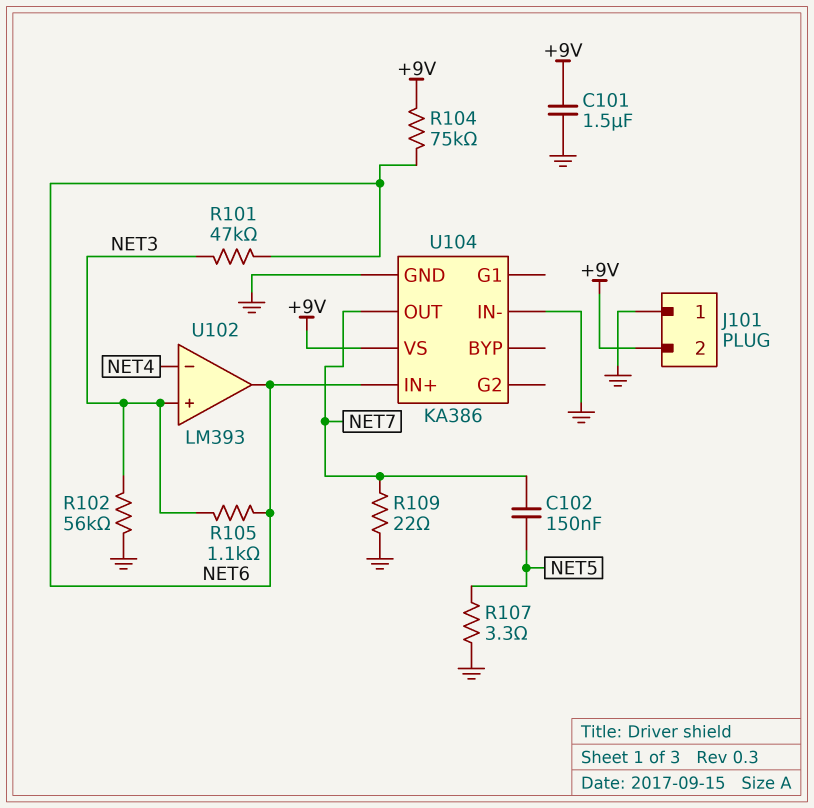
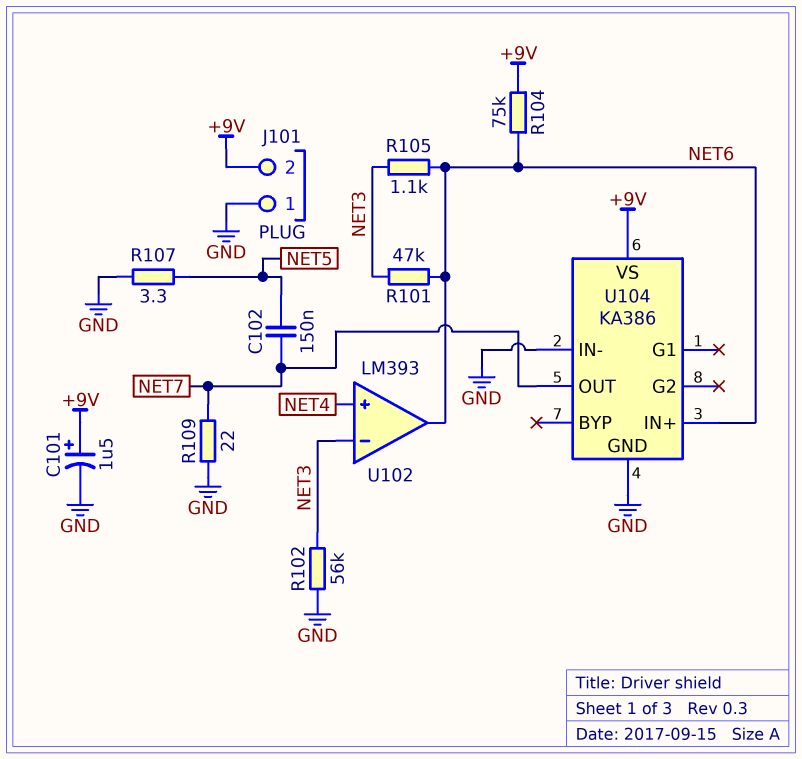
C101: 1.5uF (+9V, GND) -> 1.5uF (plus +9V, minus GND)
U102 pin in+: NET3 -> NET4
U102 pin in-: NET4 -> NET3

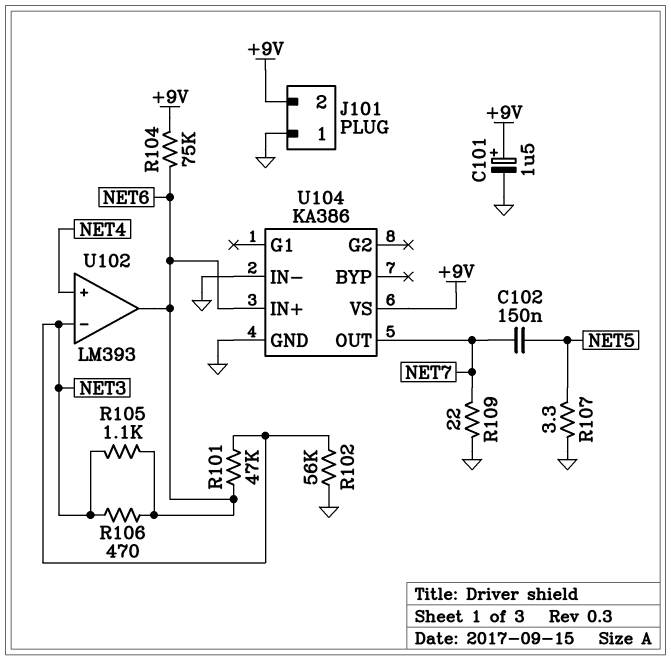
R106: none -> 470 (NET3, NET6)

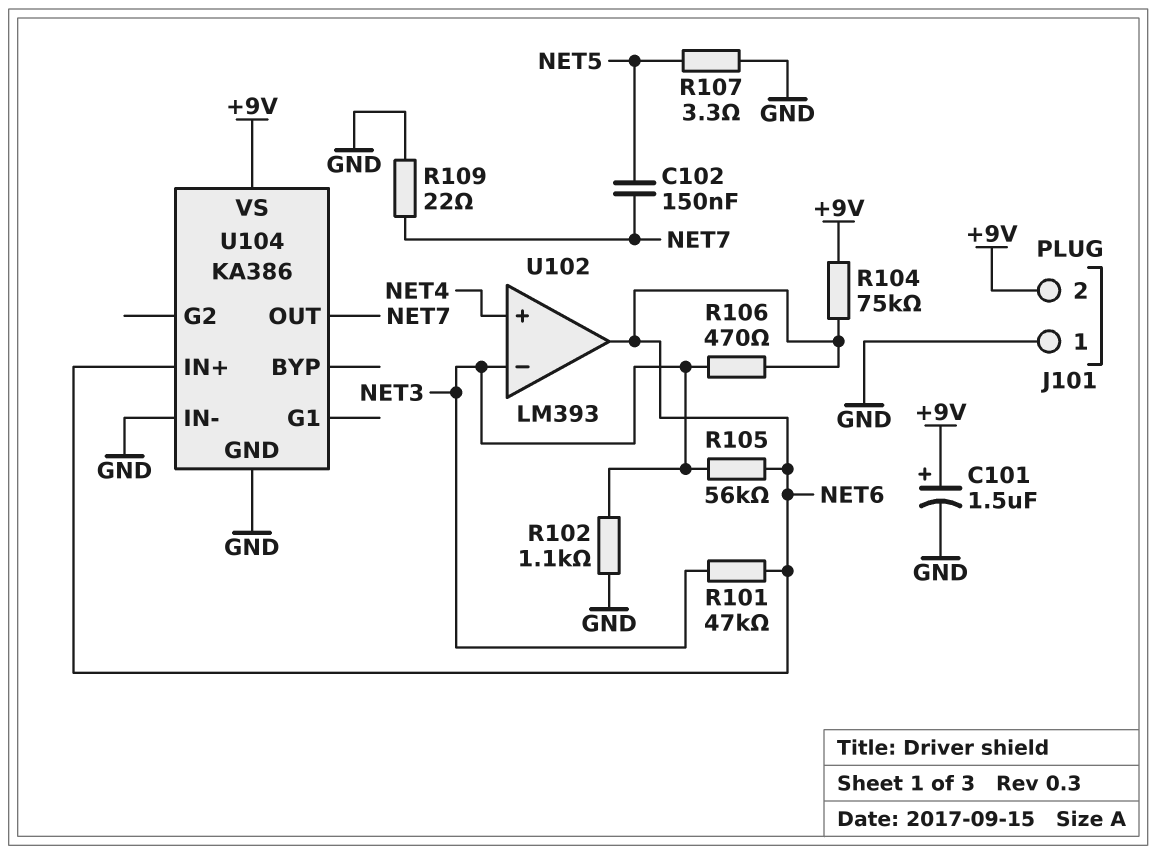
R102: 56k (GND, NET3) -> 1.1k (GND, NET3)
R105: 1.1k (NET3, NET6) -> 56k (NET3, NET6)

